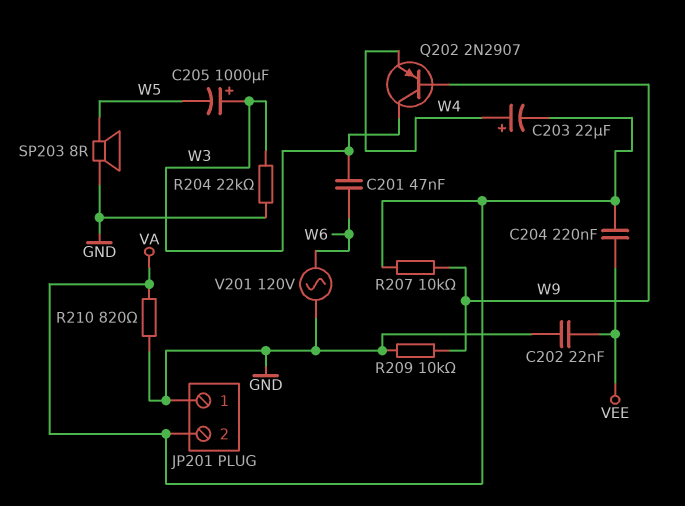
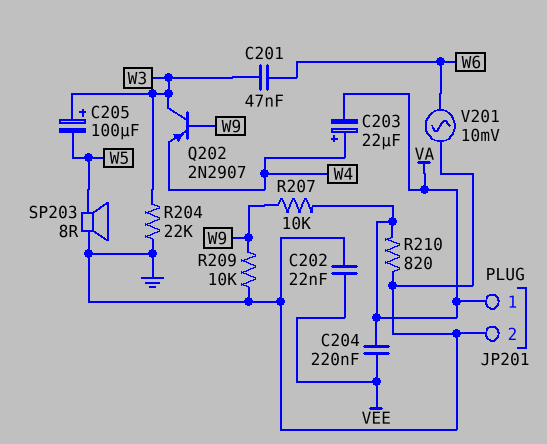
C205: 1000uF (plus W3, minus W5) -> 100uF (plus W3, minus W5)
JP201 pin 1: GND -> VA
JP201 pin 2: VA -> GND
V201: AC 120V (GND, W6) -> AC 10mV (GND, W6)

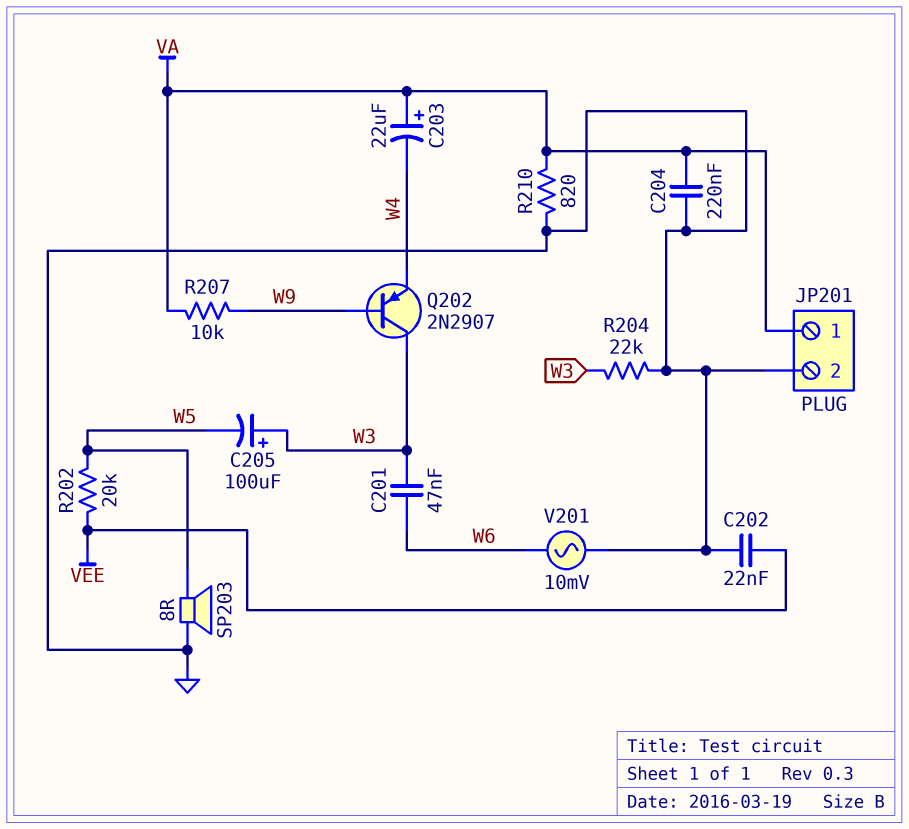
C203: 22uF (plus W4, minus VA) -> 22uF (plus VA, minus W4)
C204: 220nF (VA, VEE) -> 220nF (GND, VA)
R202: none -> 20k (VEE, W5)
R209: 10k (GND, W9) -> none

